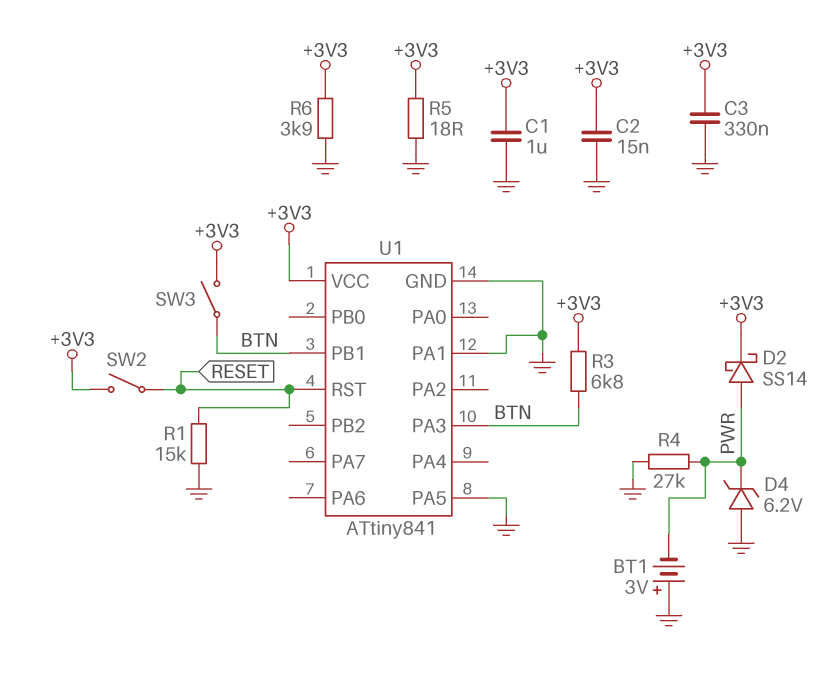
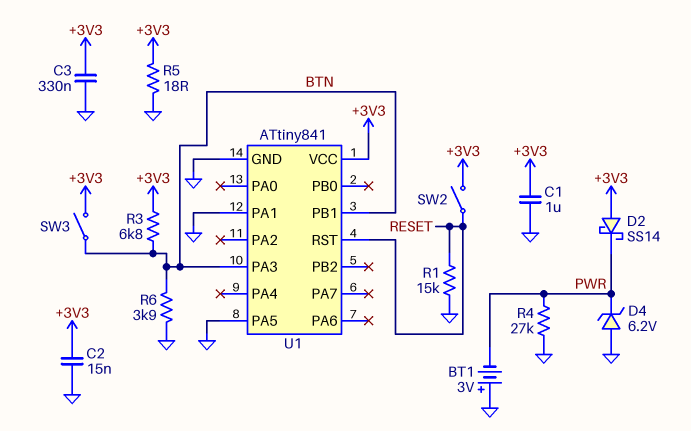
D2: schottky SS14 (A PWR, K +3V3) -> schottky SS14 (A +3V3, K PWR)
R6: 3.9k (+3V3, GND) -> 3.9k (BTN, GND)

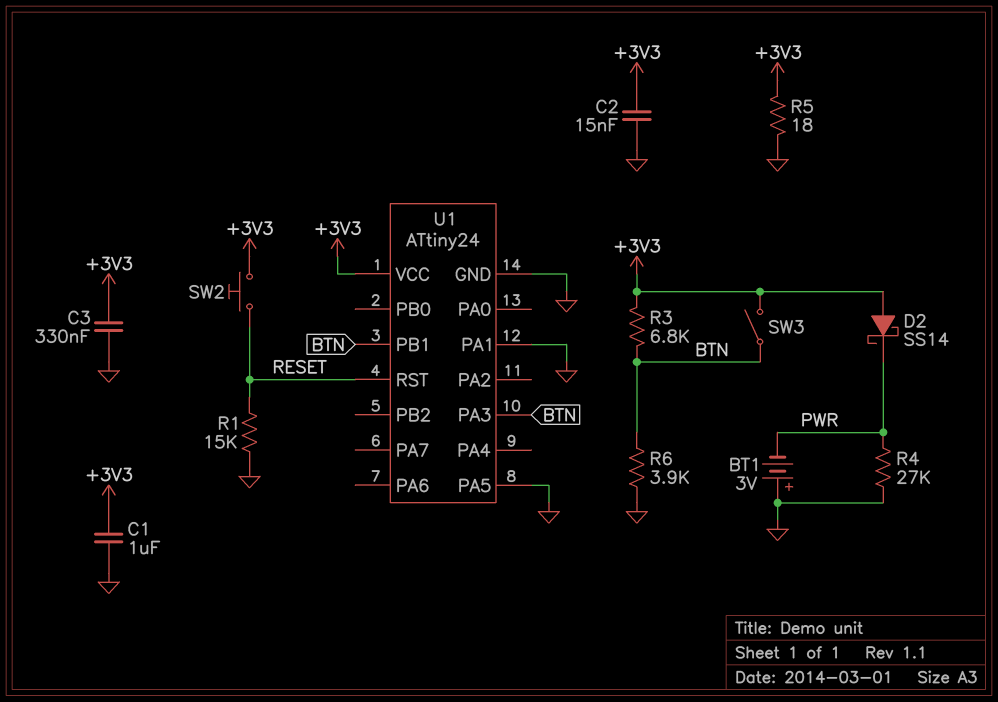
D4: zener 6.2V (A GND, K PWR) -> none
SW2: switch (+3V3, RESET) -> button (+3V3, RESET)
U1: ATtiny841 -> ATtiny24

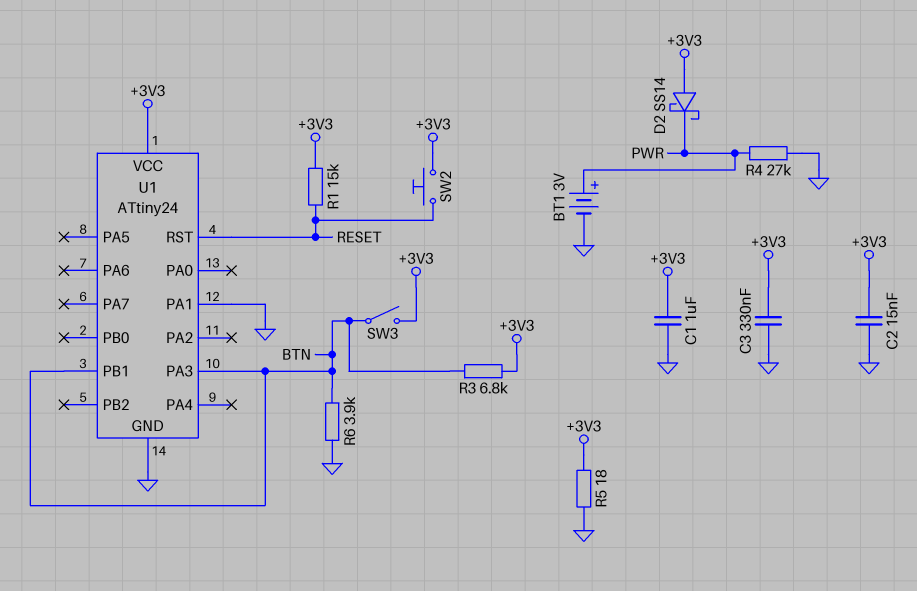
BT1: 3V (plus GND, minus PWR) -> 3V (plus PWR, minus GND)
R1: 15k (GND, RESET) -> 15k (+3V3, RESET)
U1 pin PA5: GND -> none

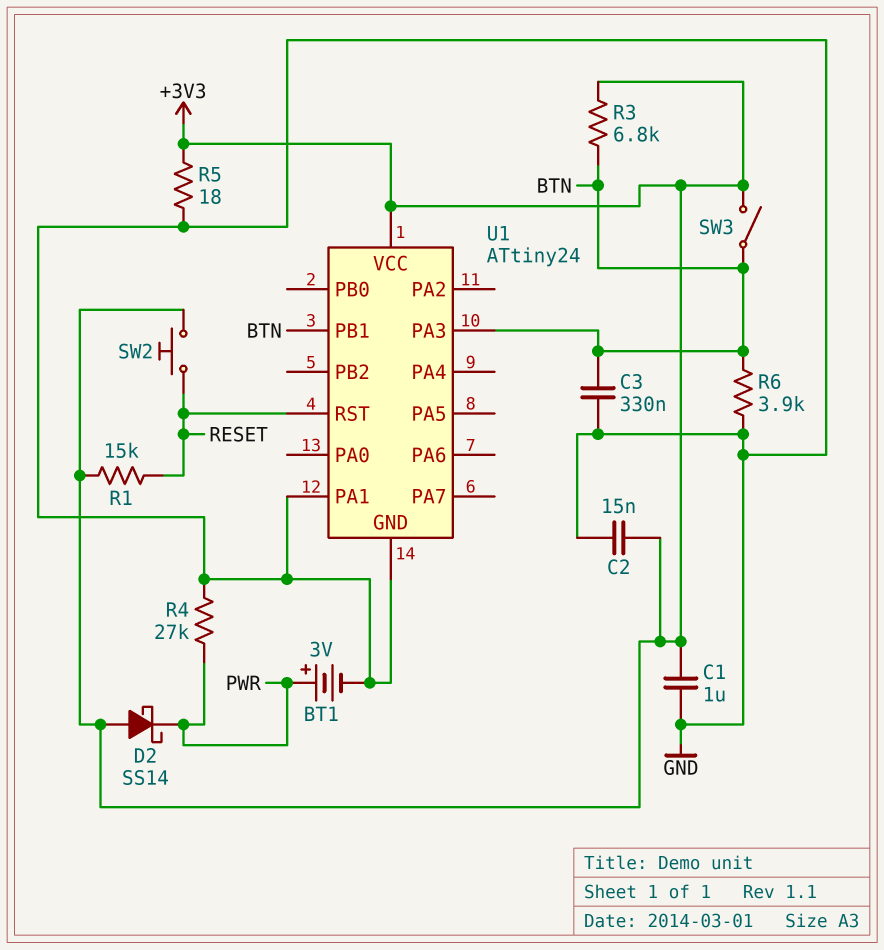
C3: 330nF (+3V3, GND) -> 330nF (BTN, GND)

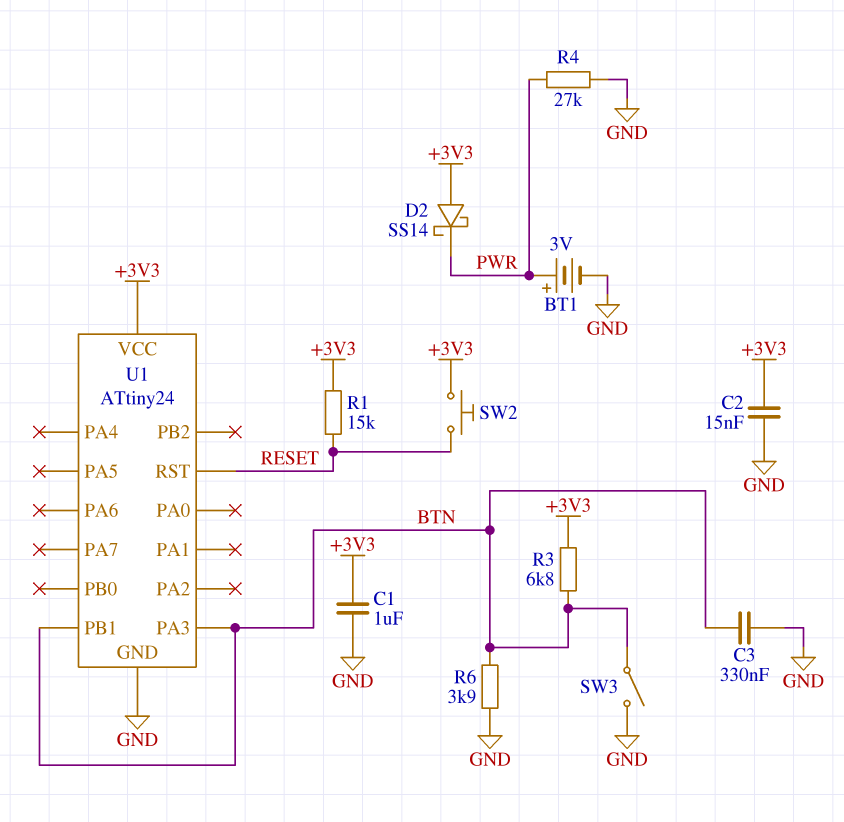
R5: 18 (+3V3, GND) -> none
SW3: switch (+3V3, BTN) -> switch (BTN, GND)
U1 pin PA1: GND -> none

